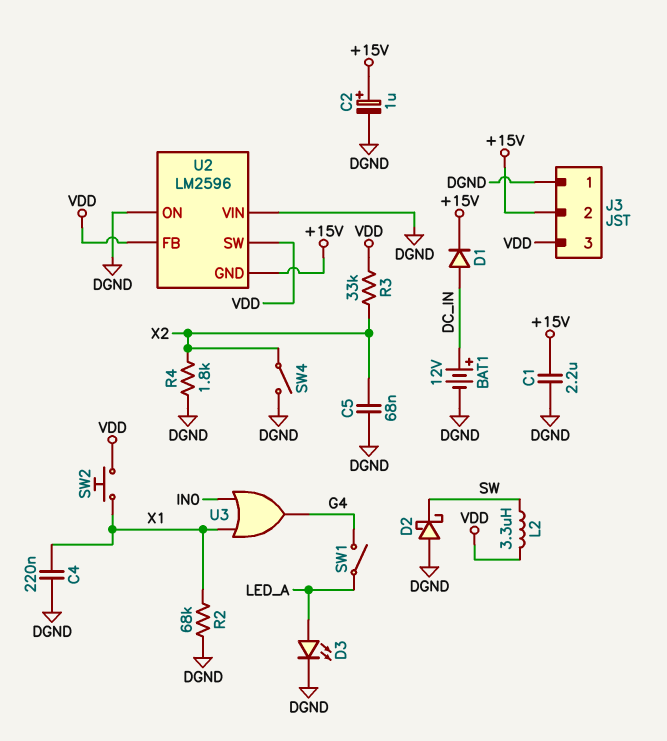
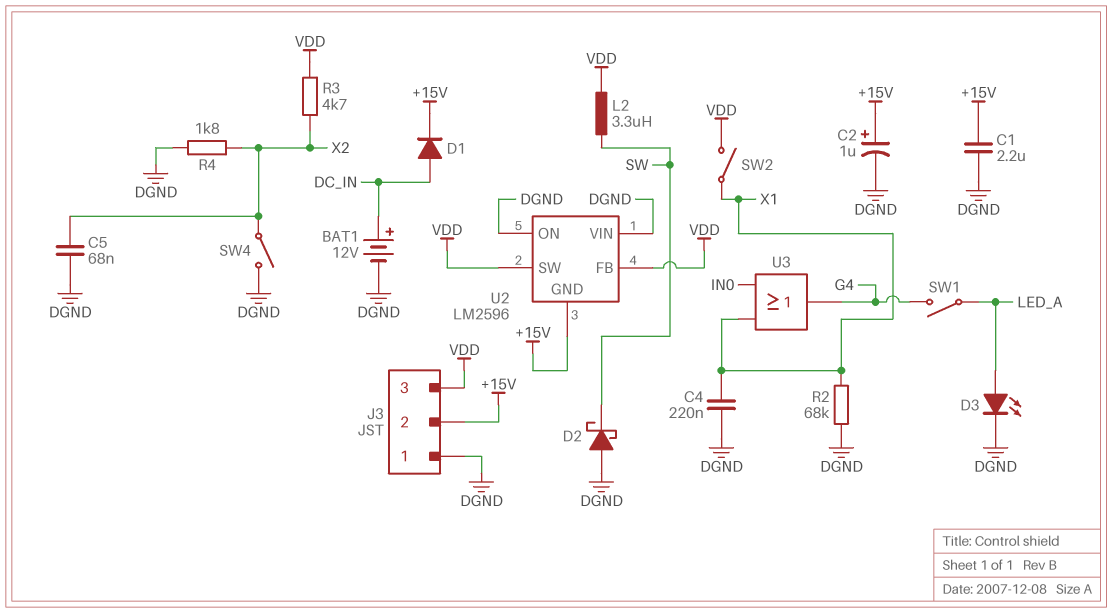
R3: 33k (VDD, X2) -> 4.7k (VDD, X2)
SW2: button (VDD, X1) -> switch (VDD, X1)

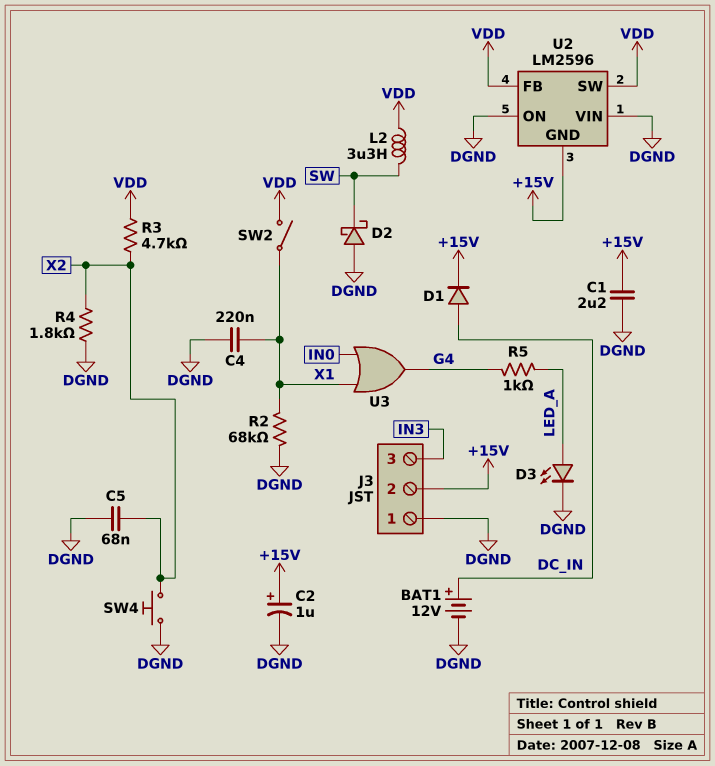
J3 pin 3: VDD -> IN3
R5: none -> 1k (G4, LED_A)
SW1: switch (G4, LED_A) -> none
SW4: switch (DGND, X2) -> button (DGND, X2)

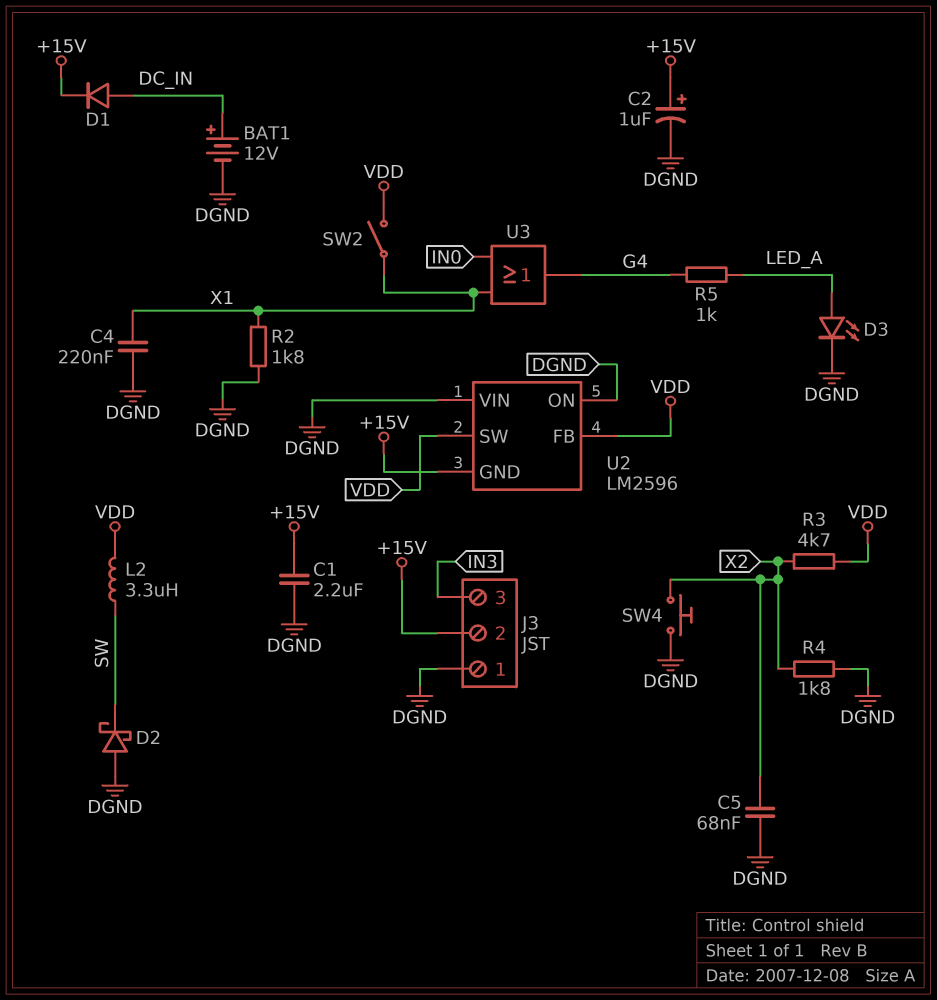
R2: 68k (DGND, X1) -> 1.8k (DGND, X1)

